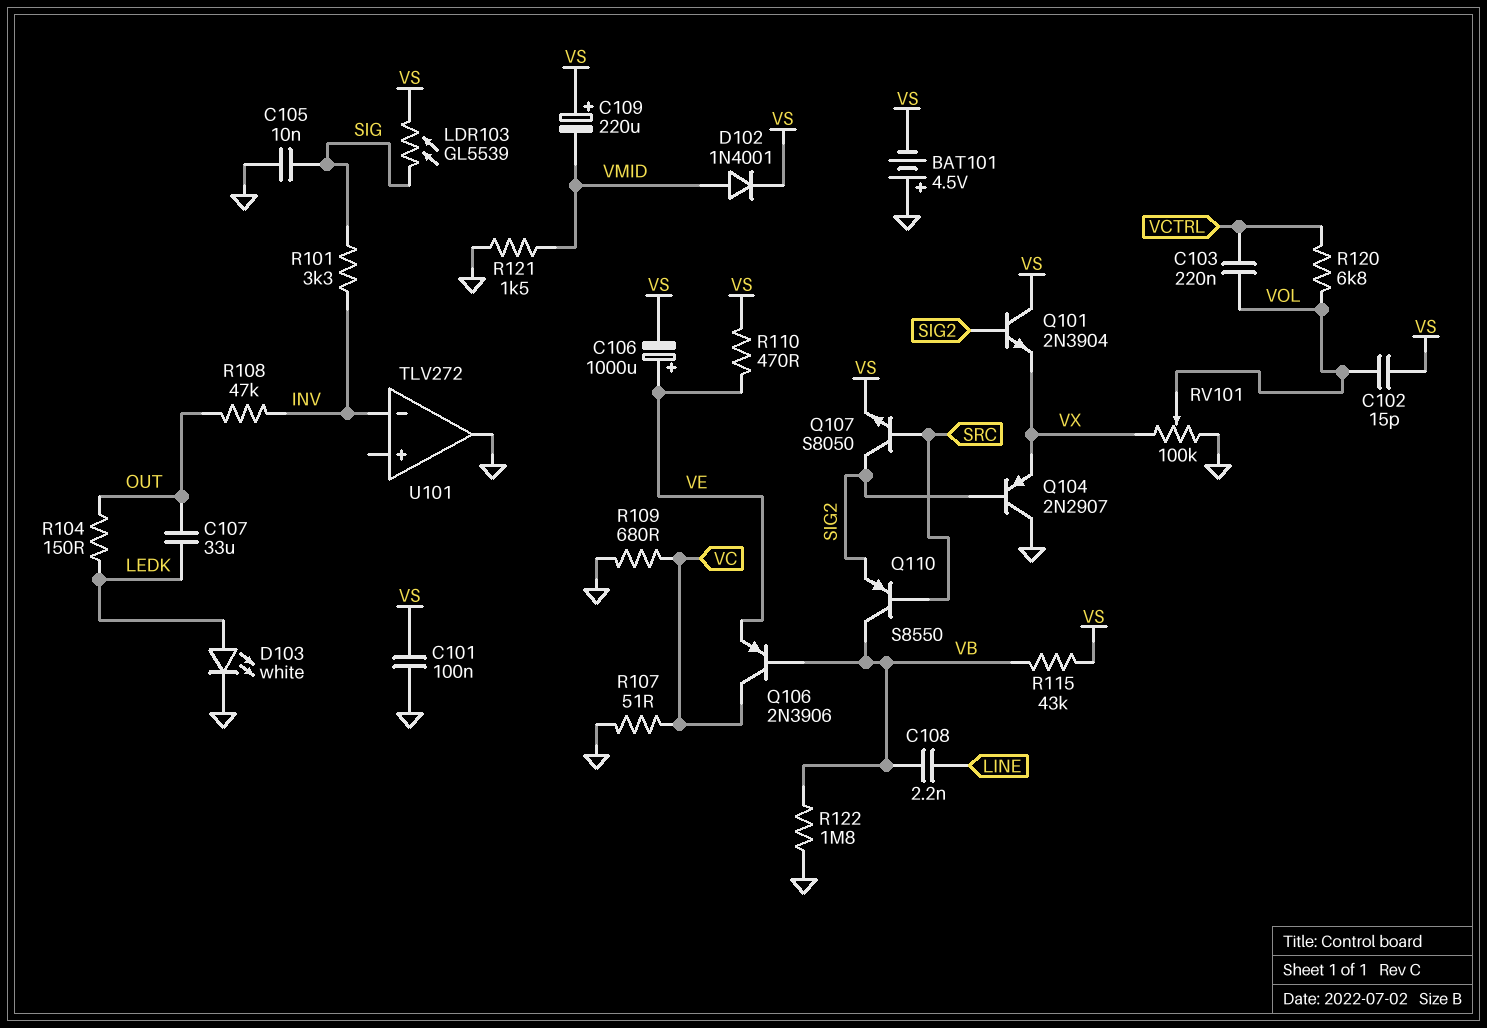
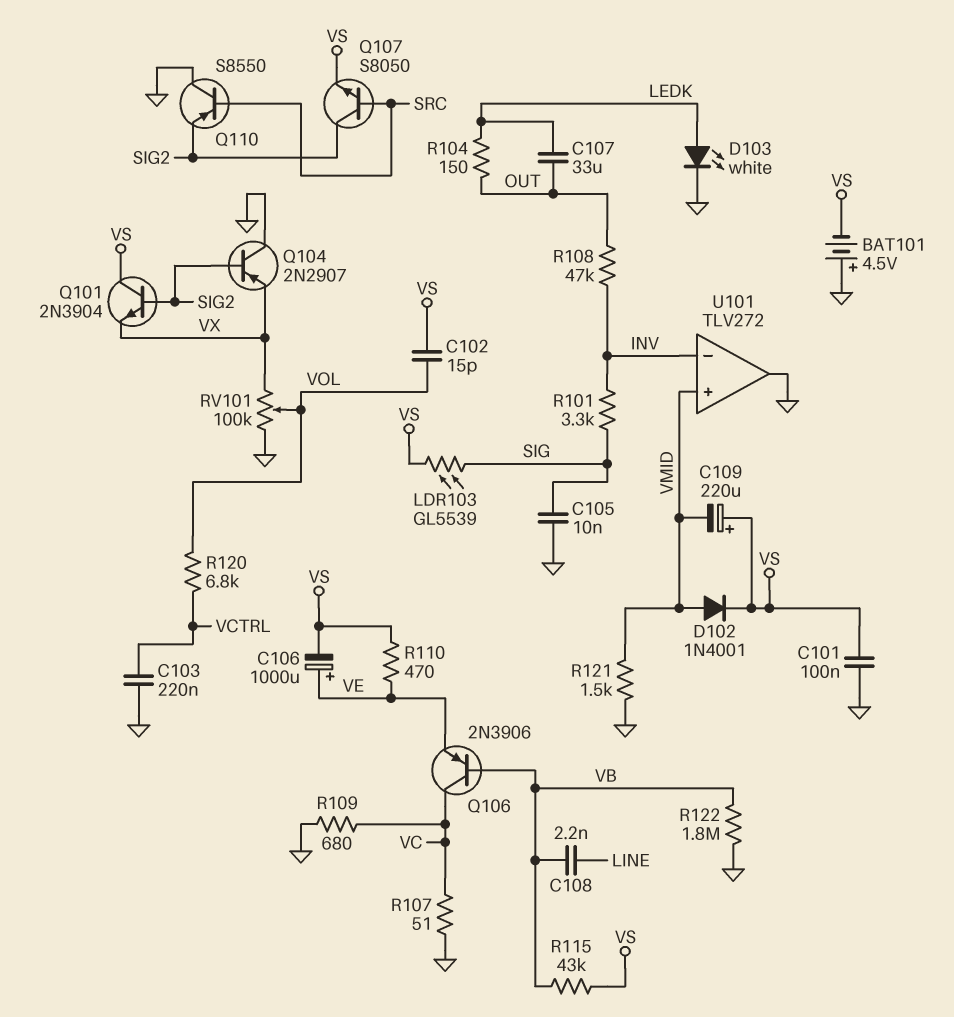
C103: 220nF (VCTRL, VOL) -> 220nF (GND, VCTRL)
Q110: PNP S8550 (B SRC, C VB, E SIG2) -> PNP S8550 (B SRC, C GND, E SIG2)
U101 pin in+: none -> VMID

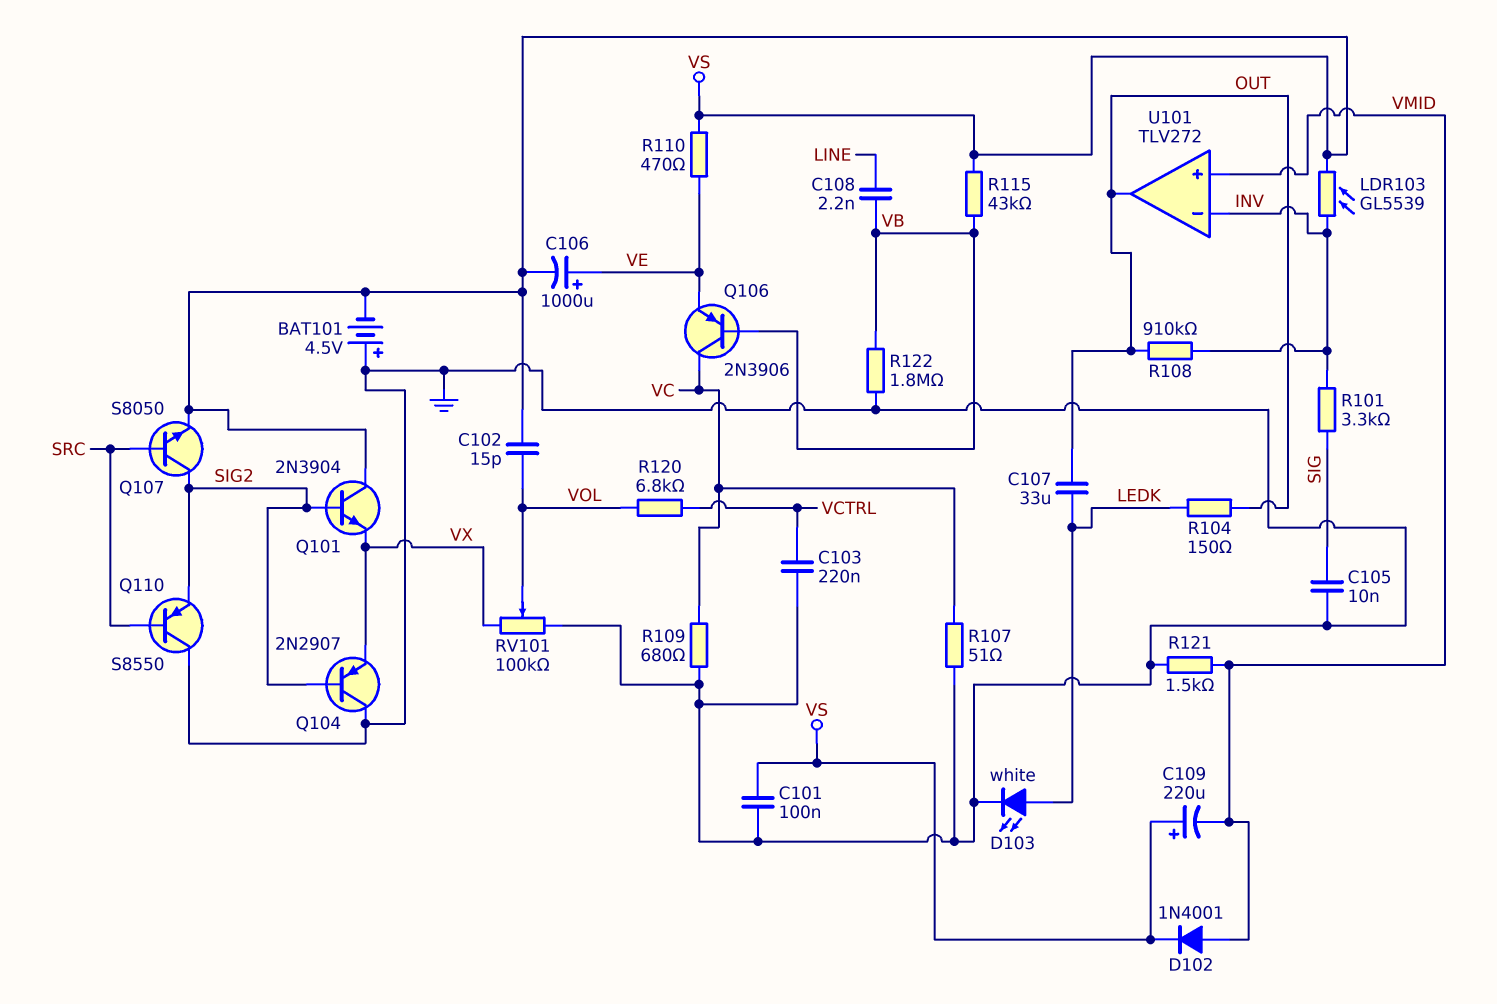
LDR103: GL5539 (SIG, VS) -> GL5539 (INV, VS)
R108: 47k (INV, OUT) -> 910k (INV, OUT)
U101 pin out: GND -> OUT

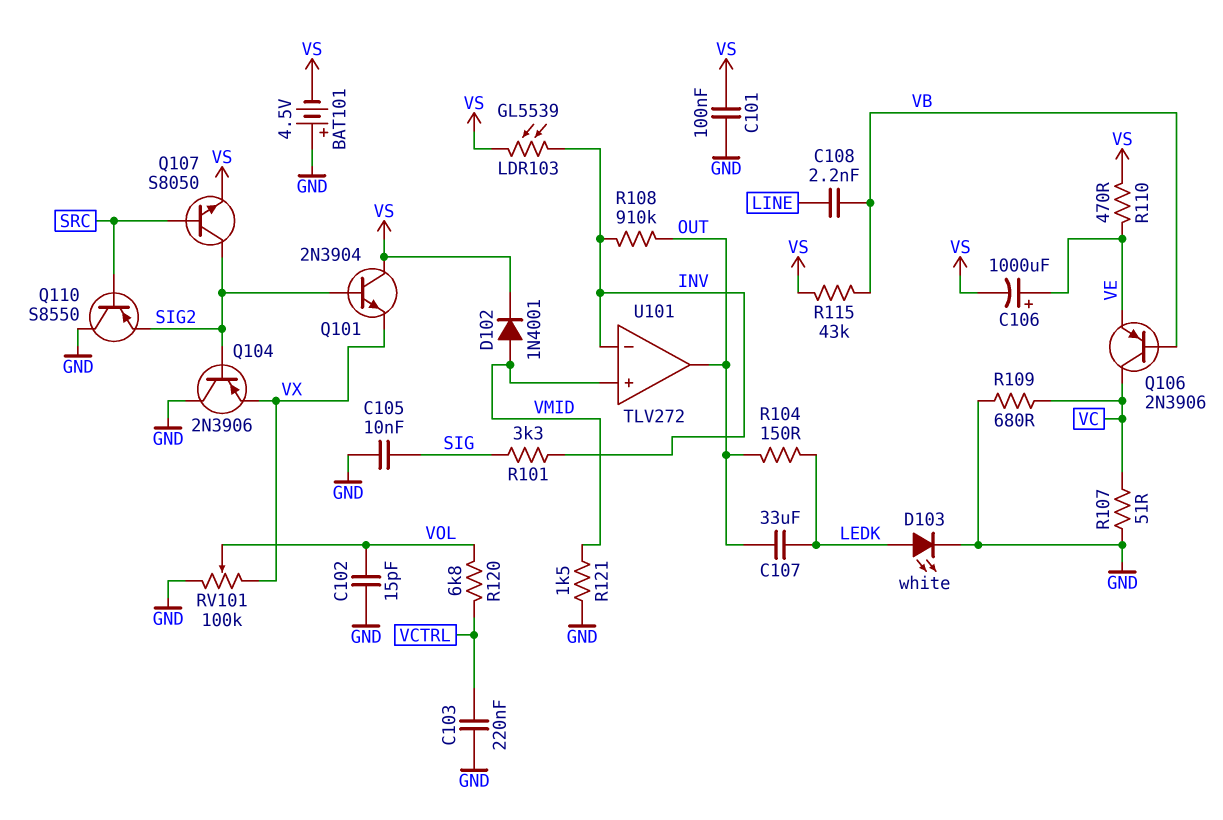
C102: 15pF (VOL, VS) -> 15pF (GND, VOL)
C109: 220uF (plus VS, minus VMID) -> none
Q104: PNP 2N2907 (B SIG2, C GND, E VX) -> PNP 2N3906 (B SIG2, C GND, E VX)
R122: 1.8M (GND, VB) -> none

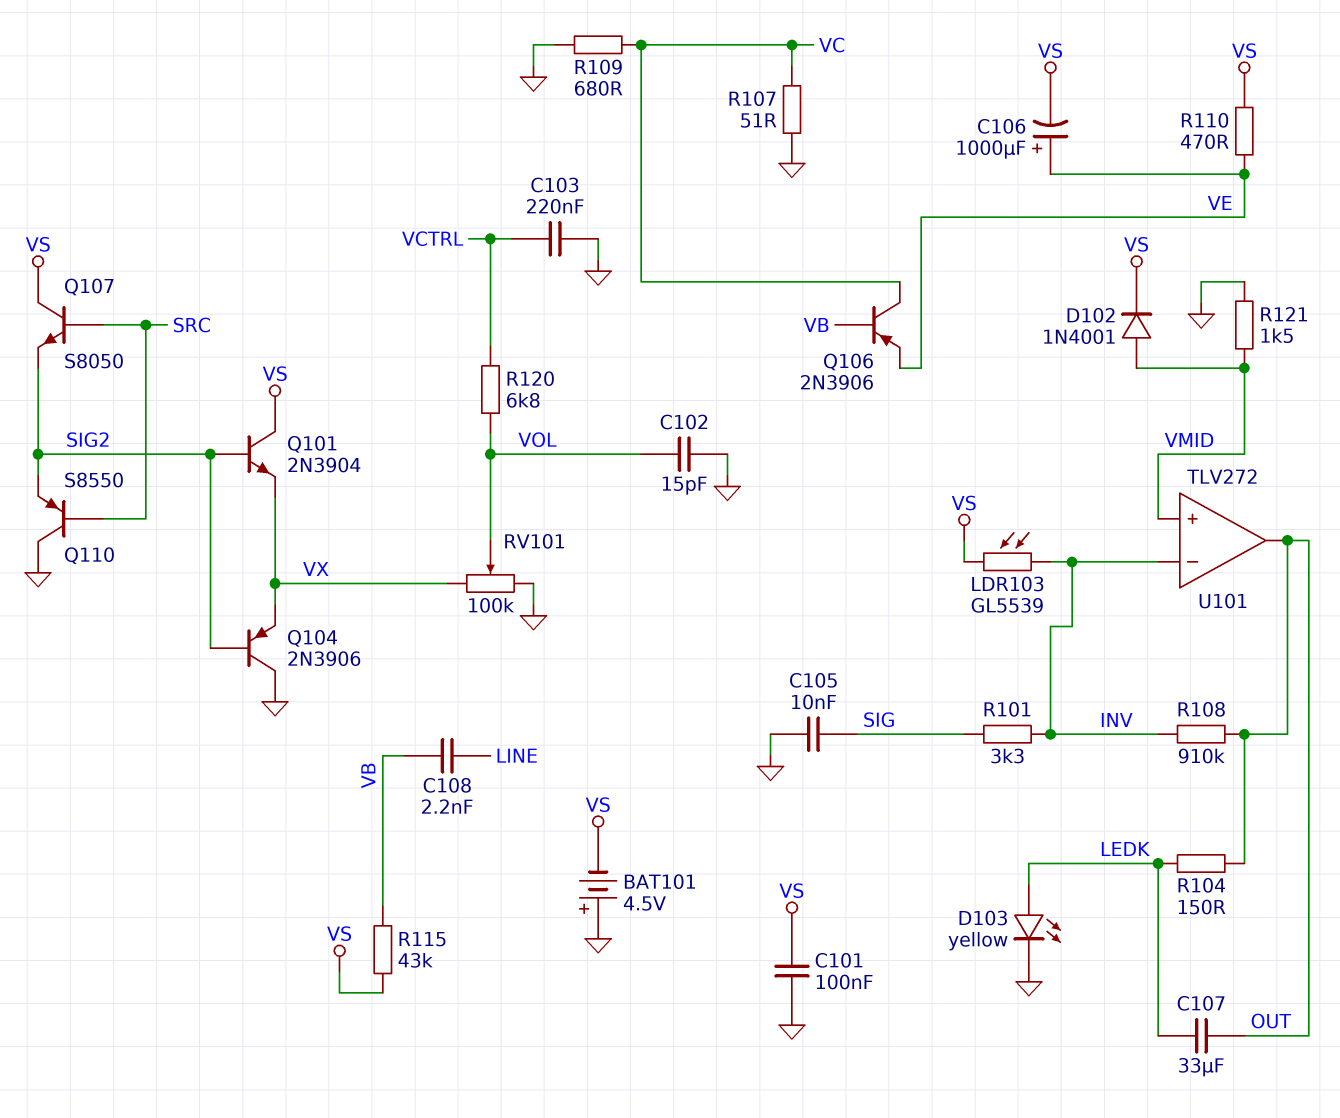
D103: LED white (A LEDK, K GND) -> LED yellow (A LEDK, K GND)
Q107: NPN S8050 (B SRC, C SIG2, E VS) -> NPN S8050 (B SRC, C VS, E SIG2)

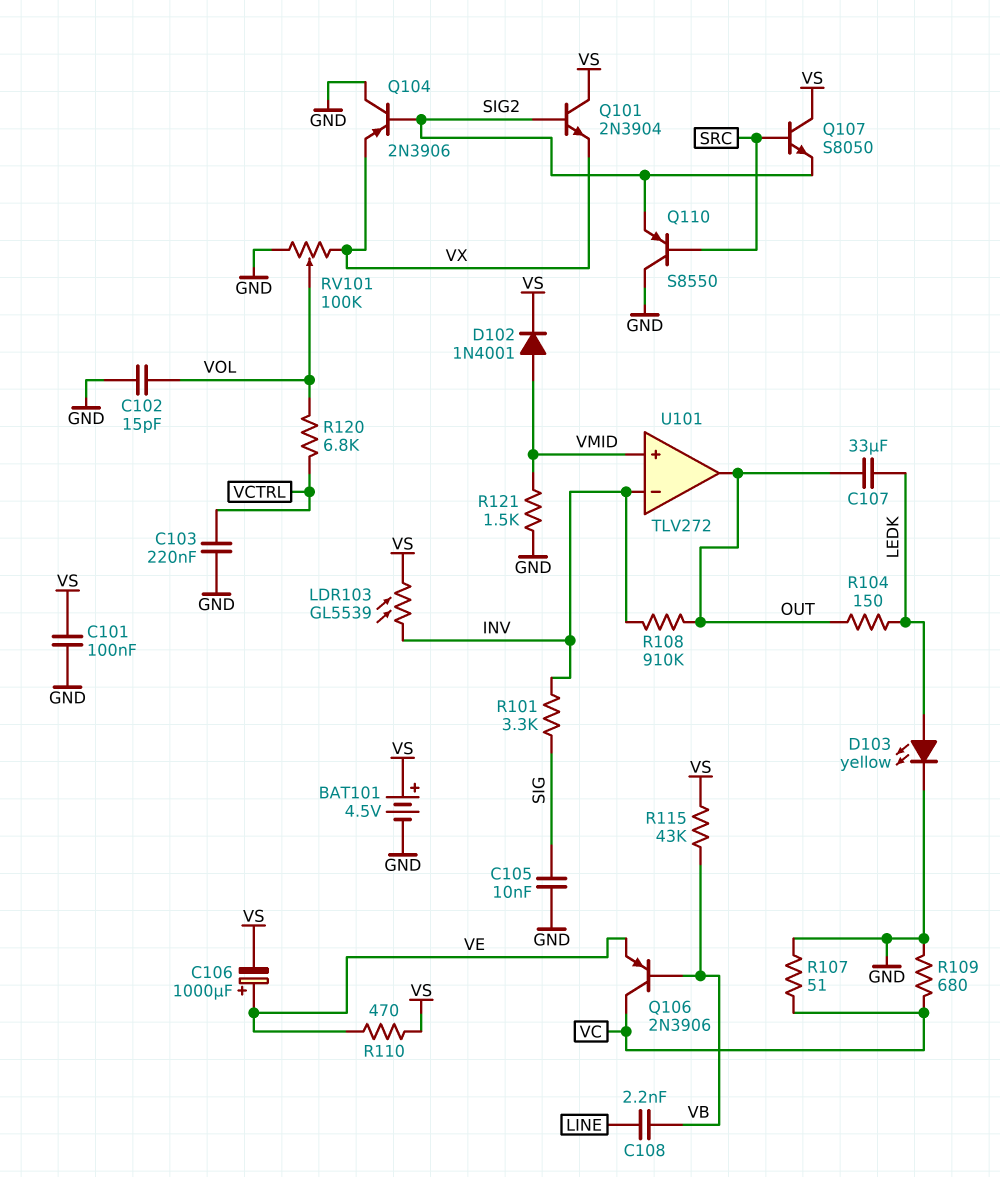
BAT101: 4.5V (plus GND, minus VS) -> 4.5V (plus VS, minus GND)

